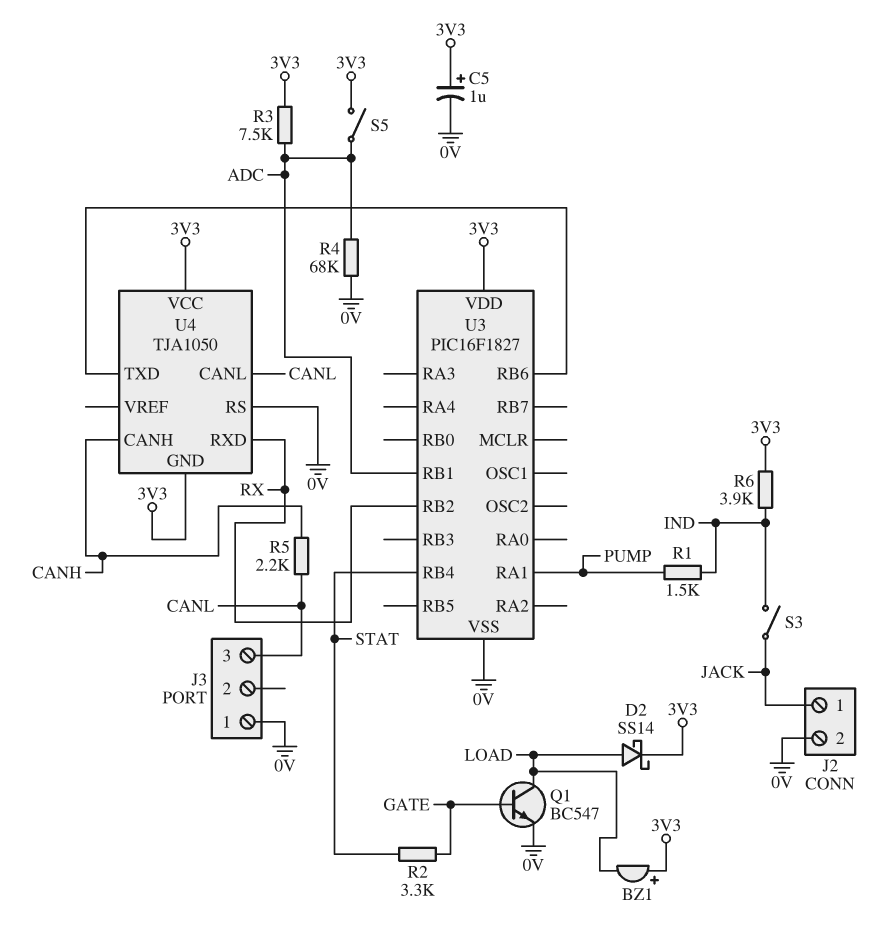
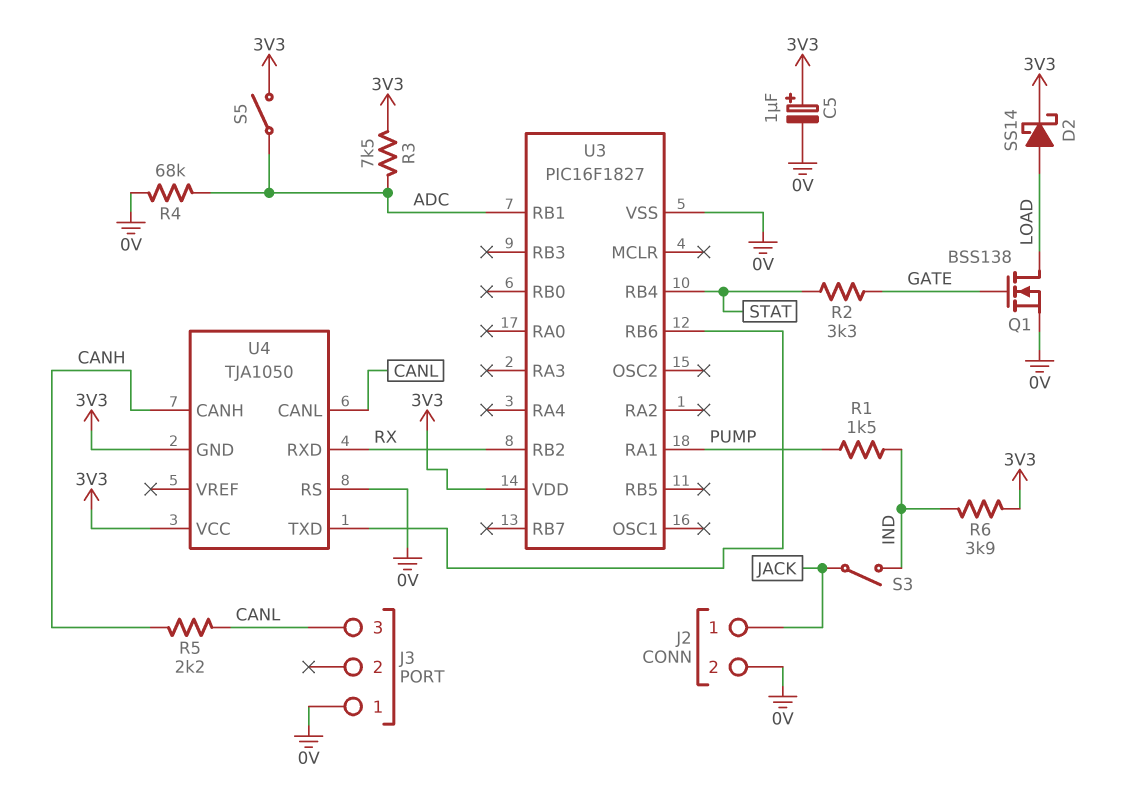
BZ1: buzzer (plus 3V3, minus LOAD) -> none
Q1: NPN BC547 (B GATE, C LOAD, E 0V) -> NMOS BSS138 (G GATE, D LOAD, S 0V)

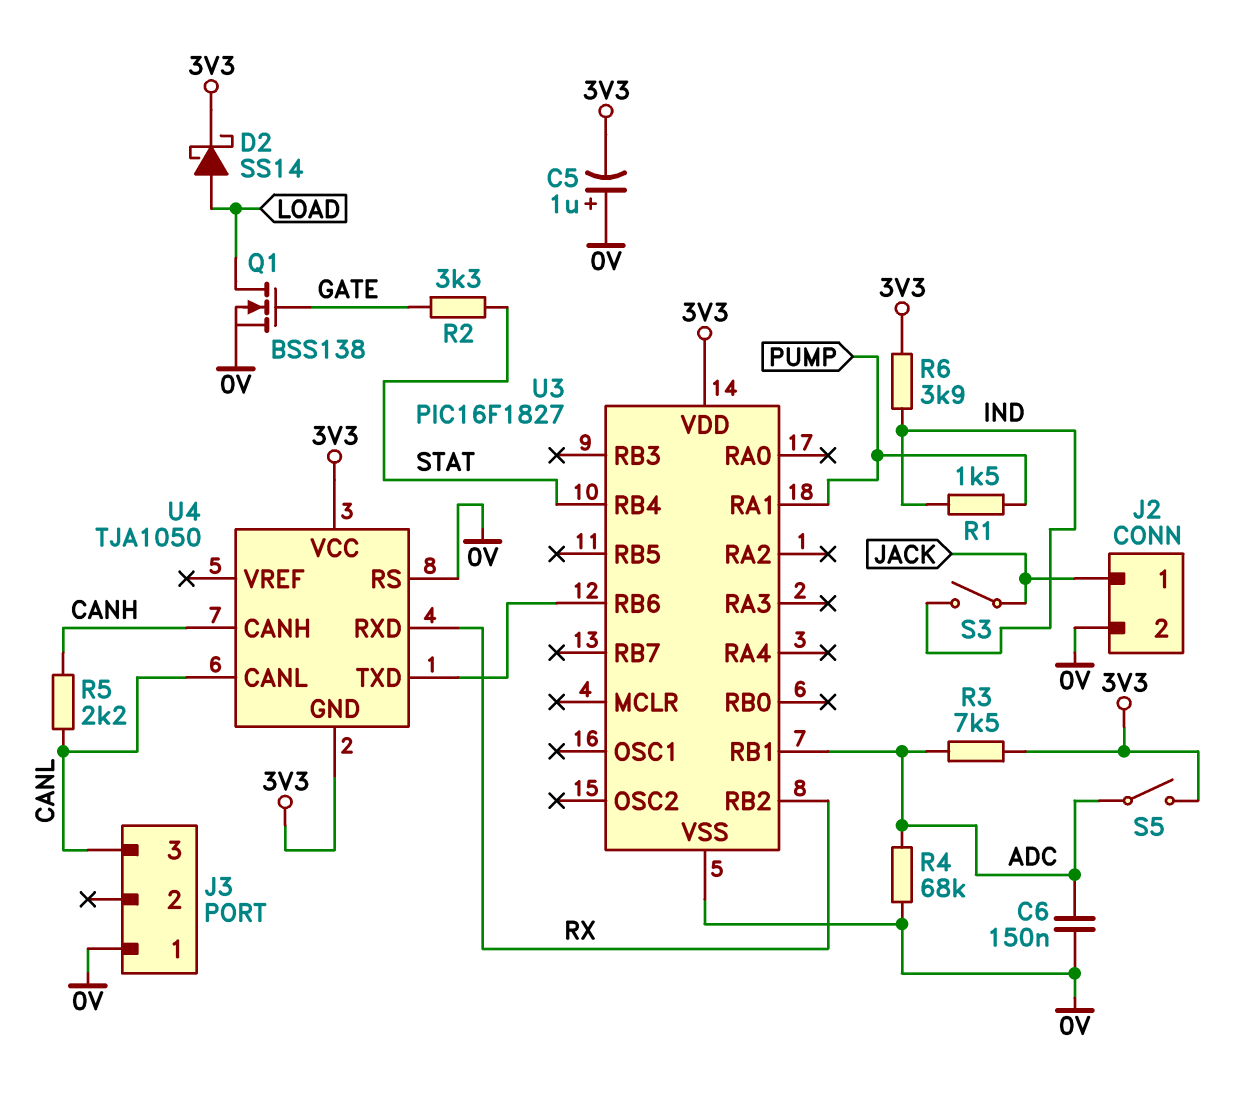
C5: 1uF (plus 3V3, minus 0V) -> 1uF (plus 0V, minus 3V3)
C6: none -> 150nF (0V, ADC)

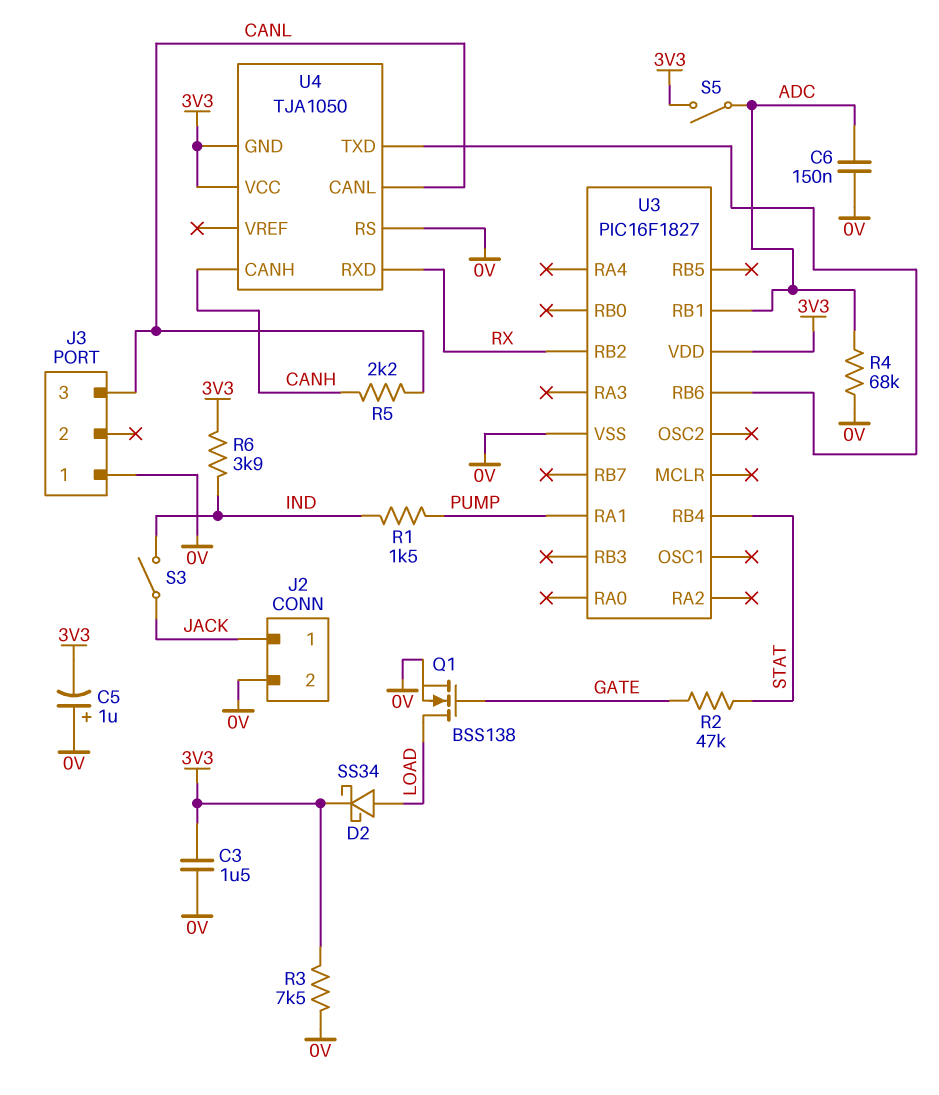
C3: none -> 1.5uF (0V, 3V3)
D2: schottky SS14 (A LOAD, K 3V3) -> schottky SS34 (A LOAD, K 3V3)
R2: 3.3k (GATE, STAT) -> 47k (GATE, STAT)
R3: 7.5k (3V3, ADC) -> 7.5k (0V, 3V3)

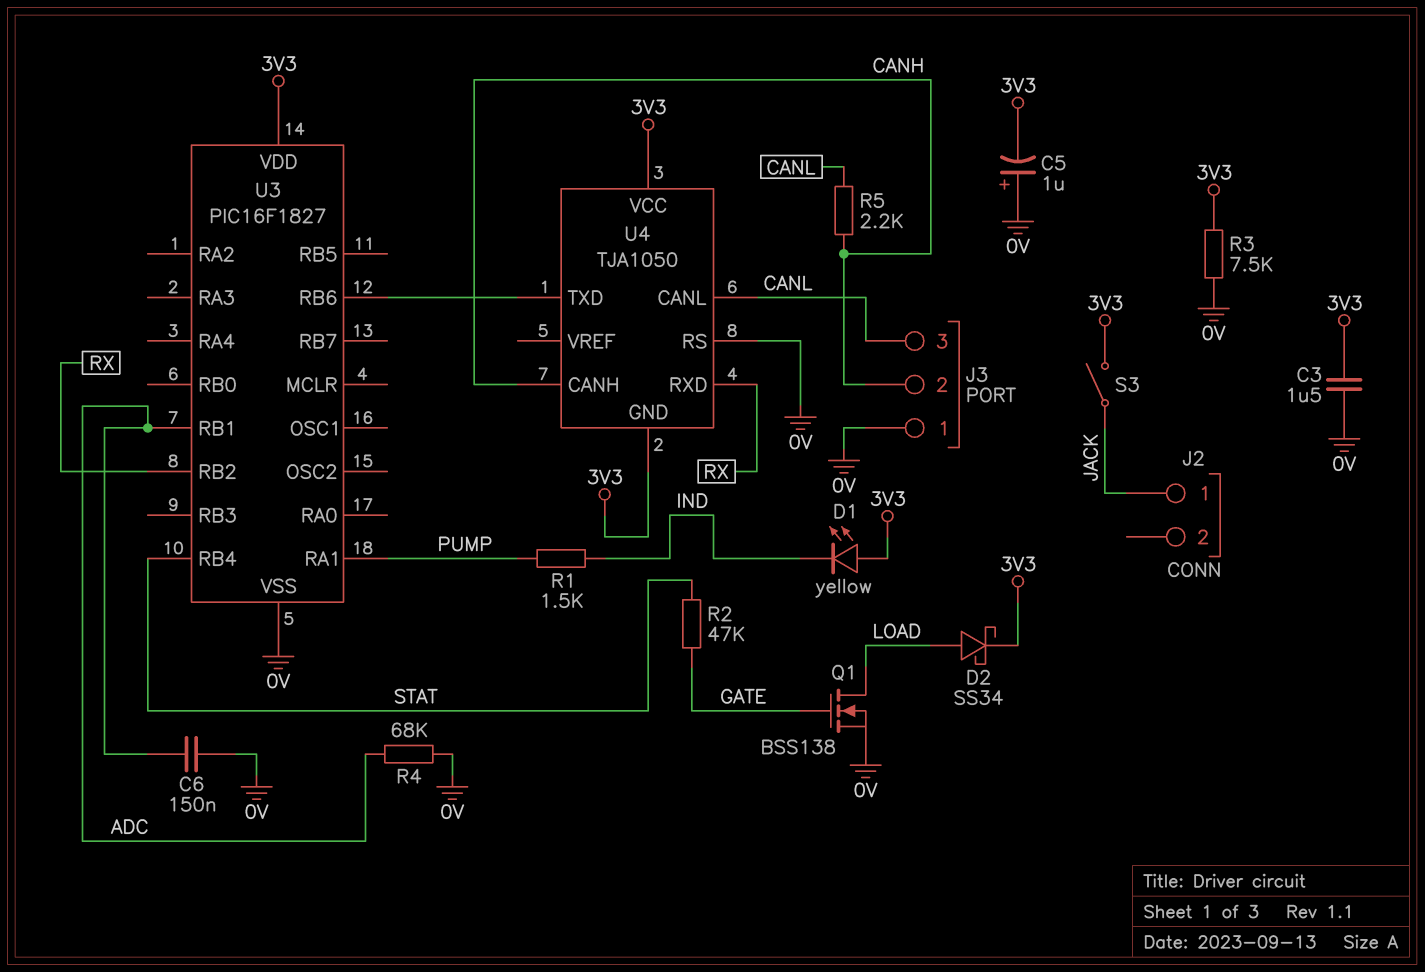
D1: none -> LED yellow (A 3V3, K IND)
J2 pin 2: 0V -> none
J3 pin 2: none -> CANH
R6: 3.9k (3V3, IND) -> none
S3: switch (IND, JACK) -> switch (3V3, JACK)
S5: switch (3V3, ADC) -> none

